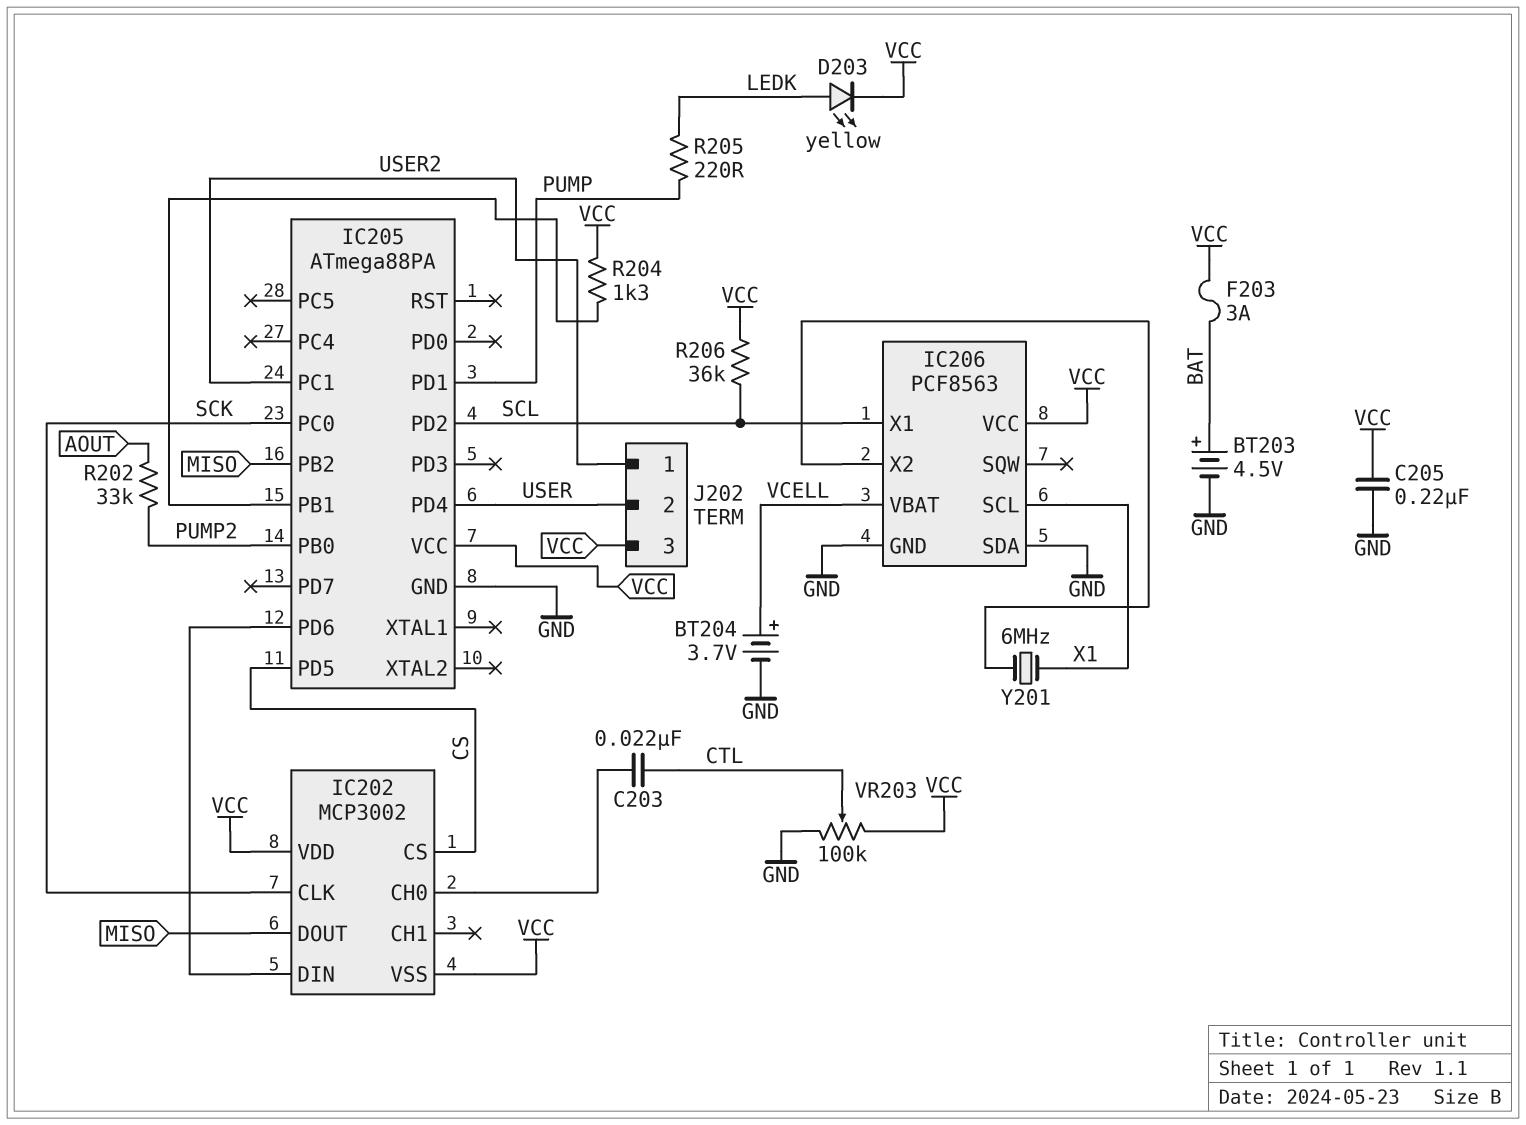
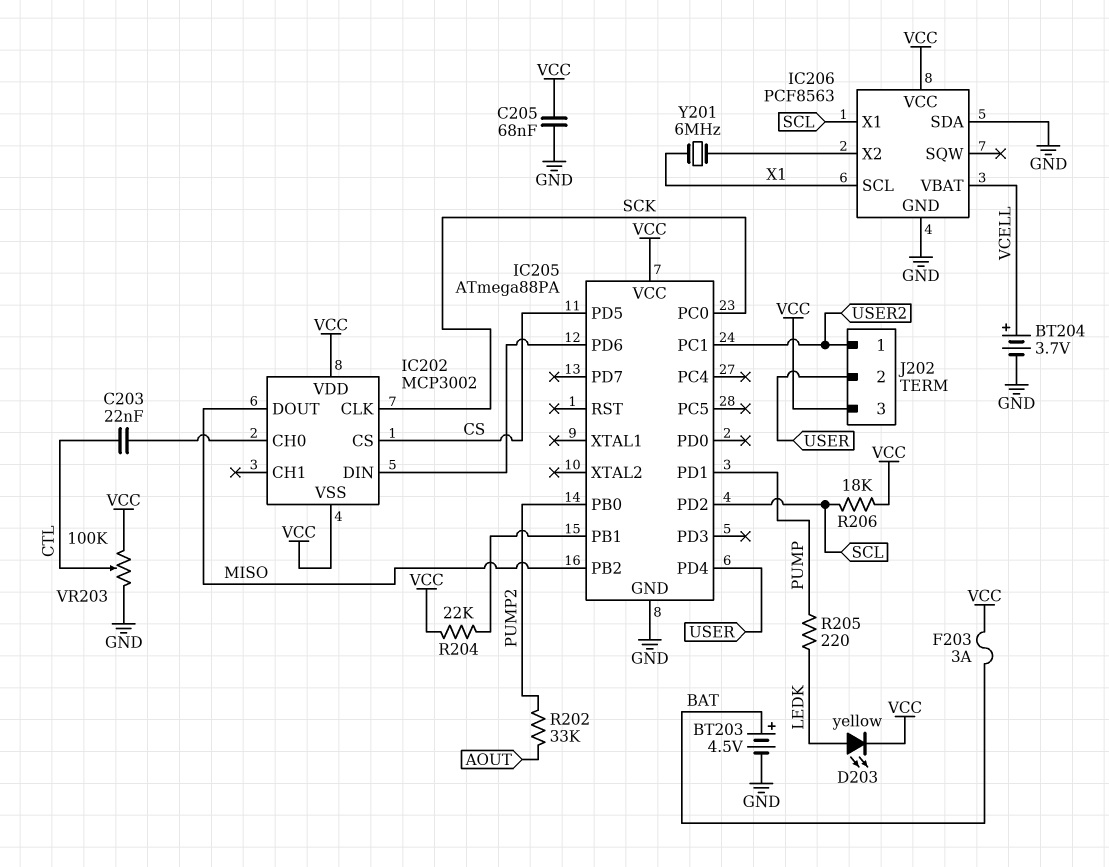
C205: 220nF (GND, VCC) -> 68nF (GND, VCC)
R204: 1.3k (IC205/PB1, VCC) -> 22k (IC205/PB1, VCC)
R206: 36k (SCL, VCC) -> 18k (SCL, VCC)

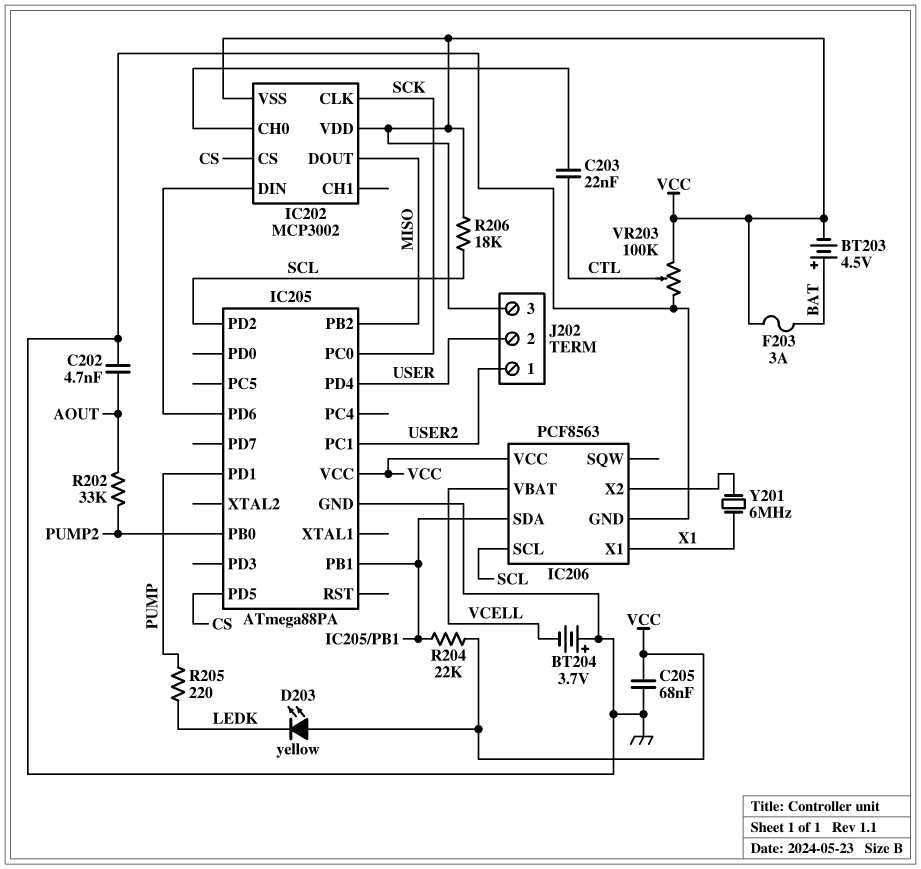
BT203: 4.5V (plus BAT, minus GND) -> 4.5V (plus BAT, minus VCC)
BT204: 3.7V (plus VCELL, minus GND) -> 3.7V (plus GND, minus VCELL)
C202: none -> 4.7nF (AOUT, GND)
D203: LED yellow (A LEDK, K VCC) -> LED yellow (A VCC, K LEDK)
IC206 pin SCL: X1 -> SCL
IC206 pin SDA: GND -> IC205/PB1
IC206 pin X1: SCL -> X1

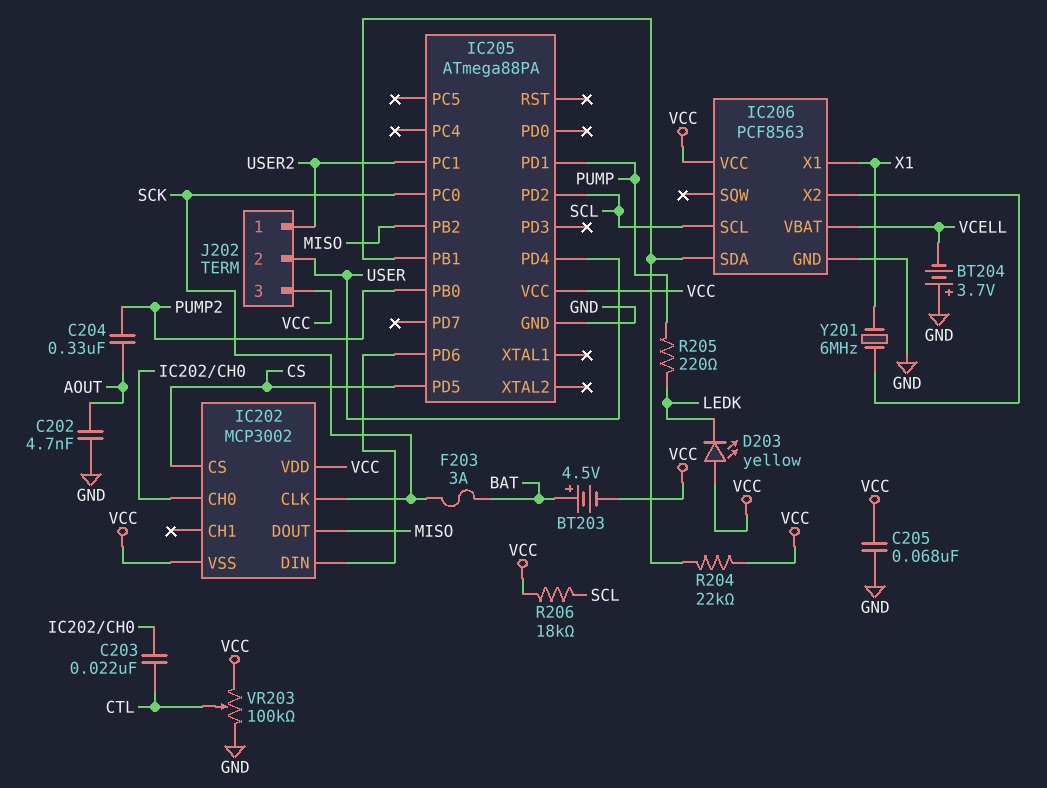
C204: none -> 330nF (AOUT, PUMP2)
F203: 3A (BAT, VCC) -> 3A (BAT, SCK)
R202: 33k (AOUT, PUMP2) -> none

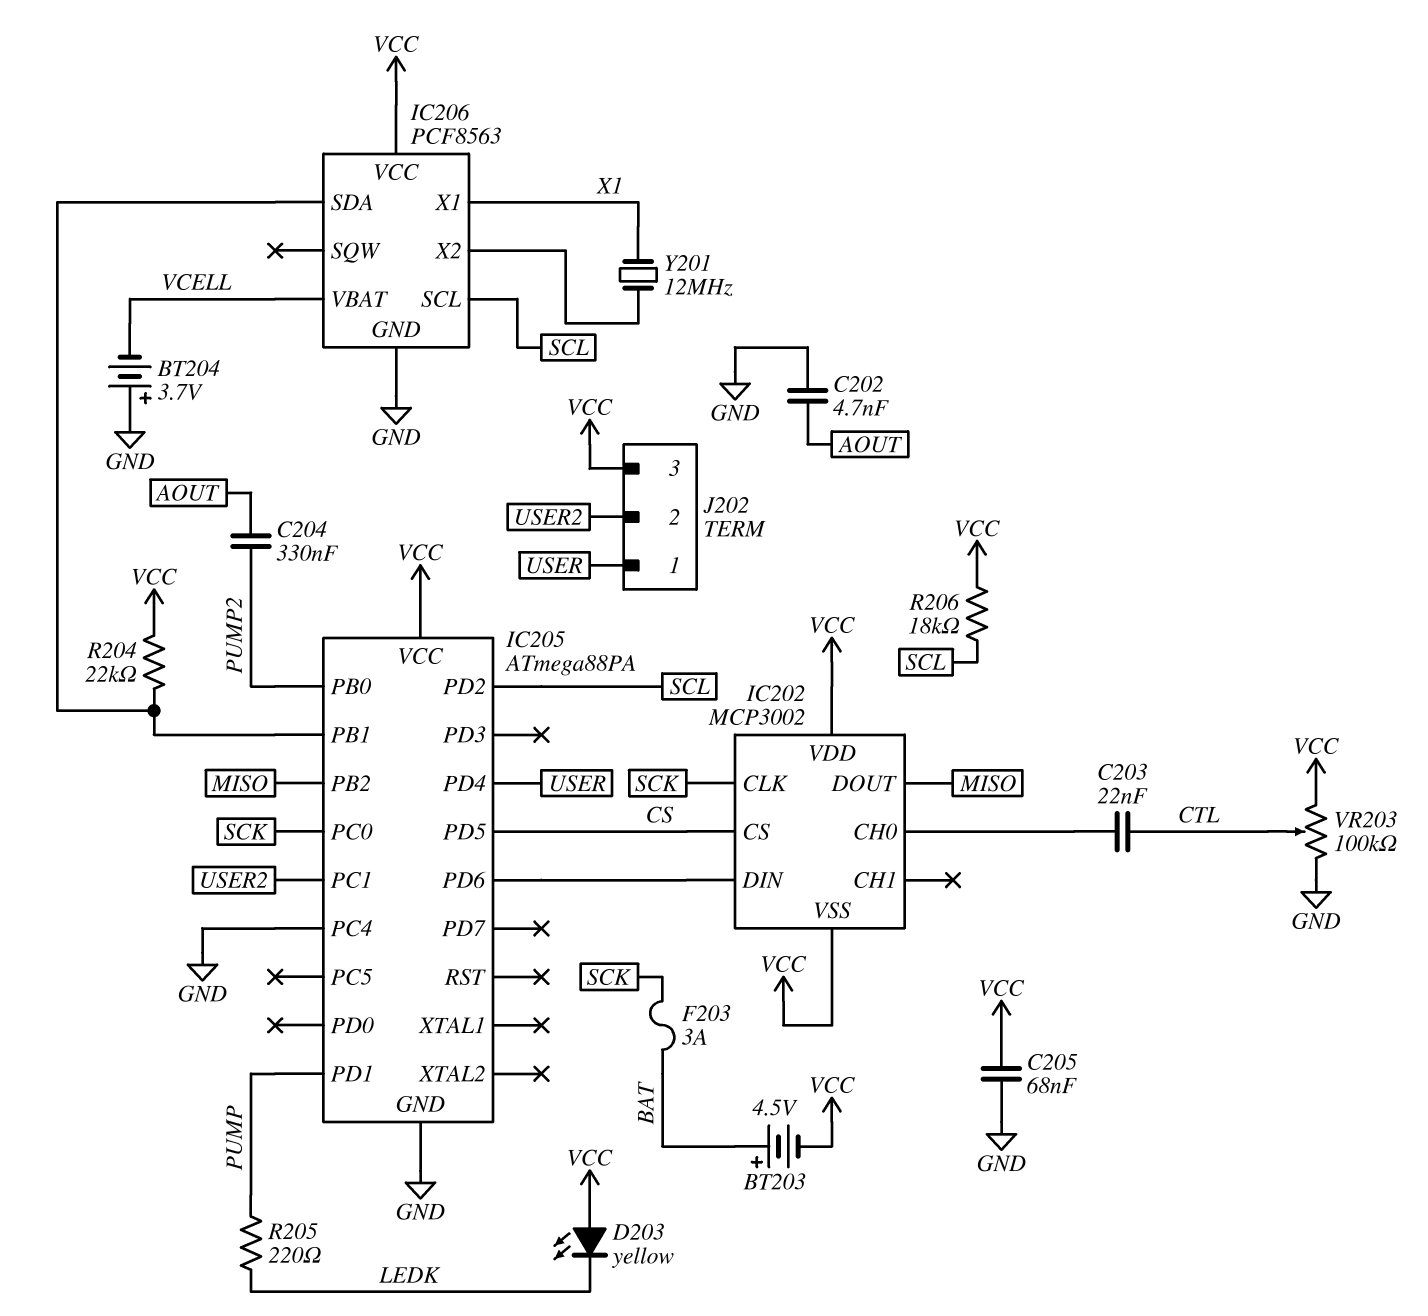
IC205 pin PC4: none -> GND
J202 pin 1: USER2 -> USER
J202 pin 2: USER -> USER2
Y201: 6MHz (IC206/X2, X1) -> 12MHz (IC206/X2, X1)

